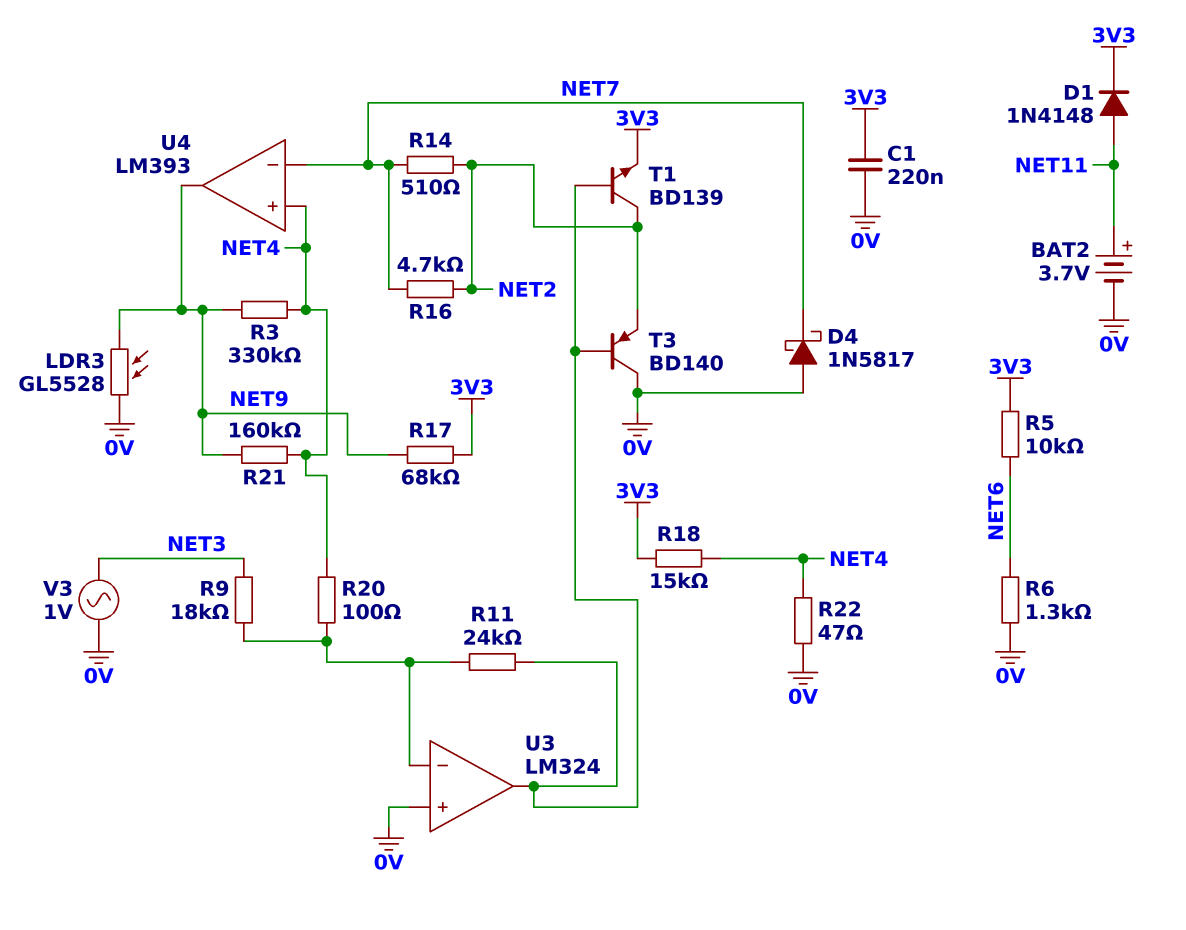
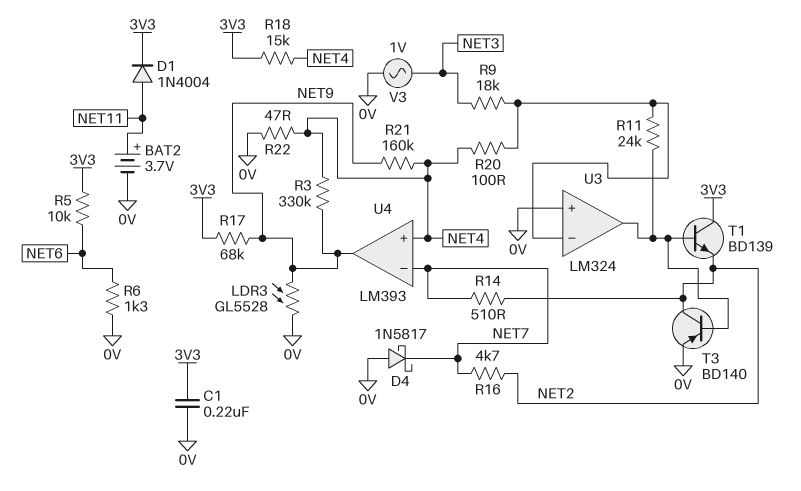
D1: diode 1N4148 (A NET11, K 3V3) -> diode 1N4004 (A NET11, K 3V3)
T1: NPN BD139 (B U3/out, C NET2, E 3V3) -> NPN BD139 (B U3/out, C 3V3, E NET2)
T3: PNP BD140 (B U3/out, C 0V, E NET2) -> PNP BD140 (B U3/out, C NET2, E 0V)

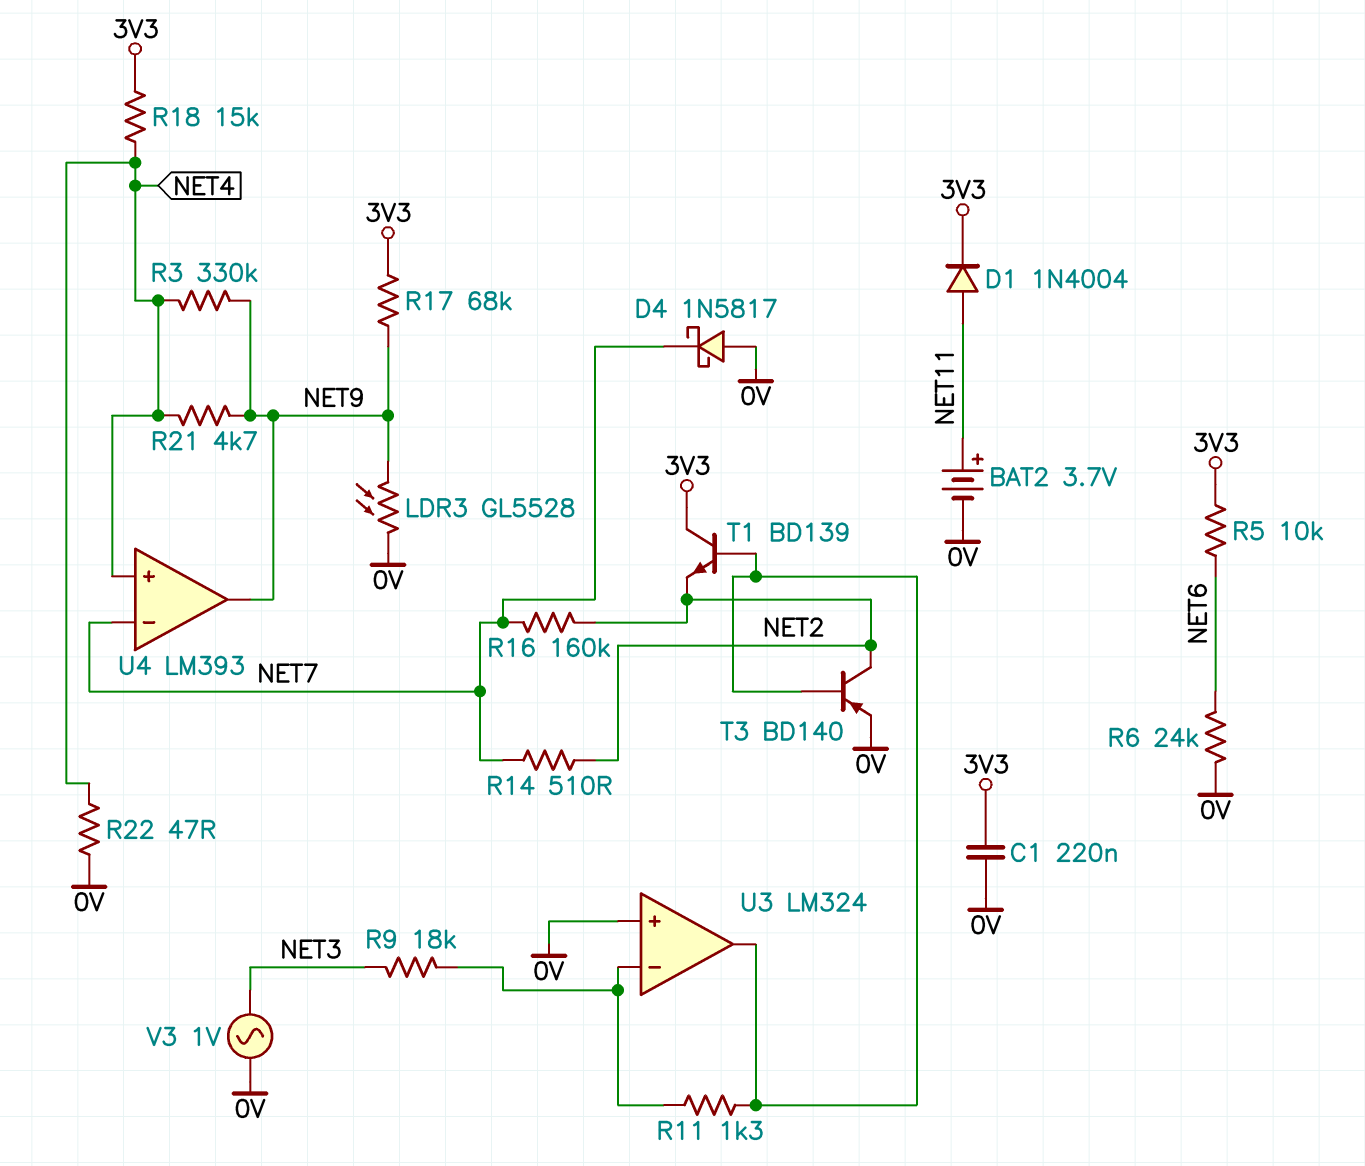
R6: 1.3k (0V, NET6) -> 24k (0V, NET6)
R11: 24k (U3/in-, U3/out) -> 1.3k (U3/in-, U3/out)
R16: 4.7k (NET2, NET7) -> 160k (NET2, NET7)
R20: 100 (NET4, U3/in-) -> none
R21: 160k (NET4, NET9) -> 4.7k (NET4, NET9)

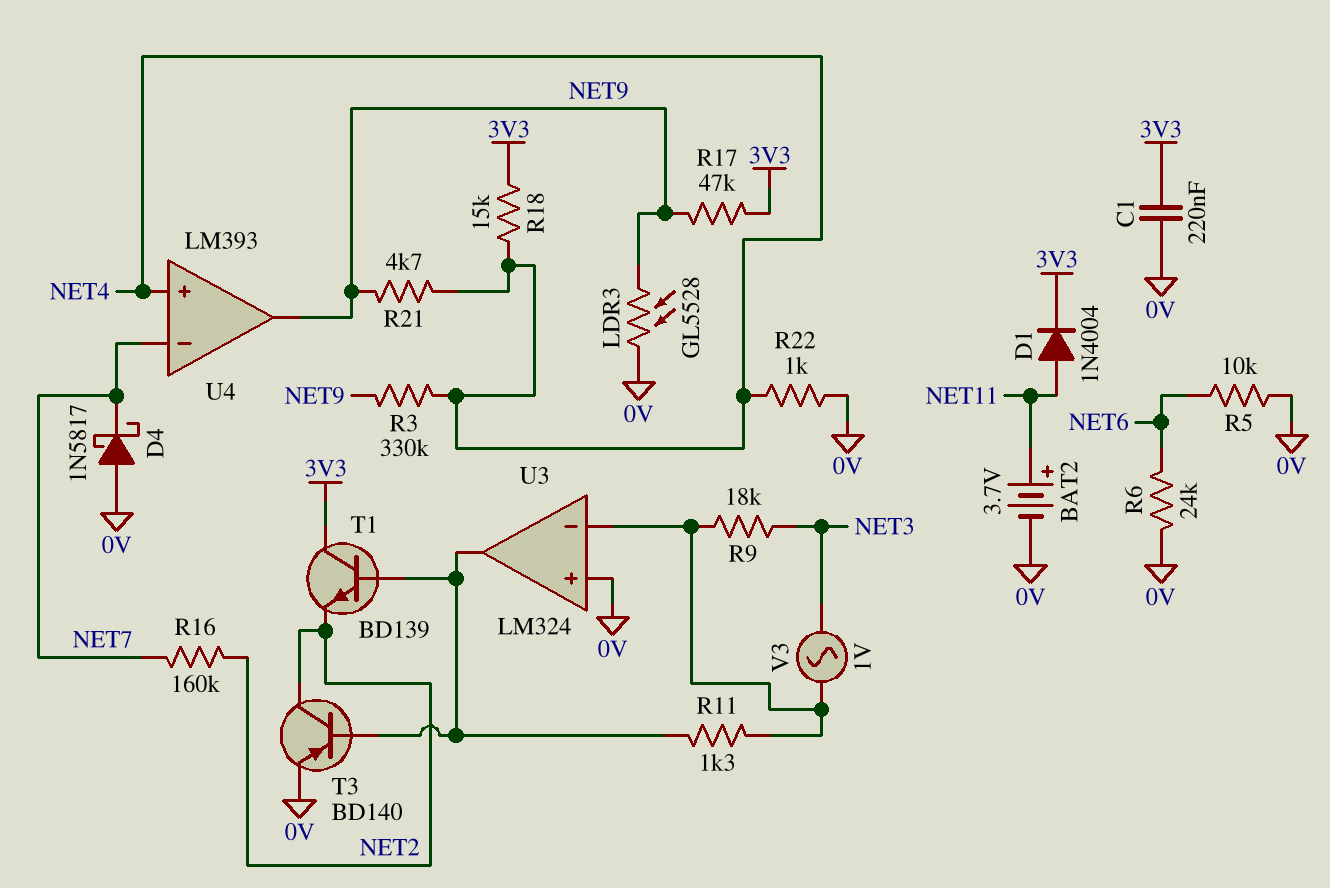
R5: 10k (3V3, NET6) -> 10k (0V, NET6)
R14: 510 (NET2, NET7) -> none
R17: 68k (3V3, NET9) -> 47k (3V3, NET9)
R22: 47 (0V, NET4) -> 1k (0V, NET4)
V3: AC 1V (0V, NET3) -> AC 1V (NET3, U3/in-)

